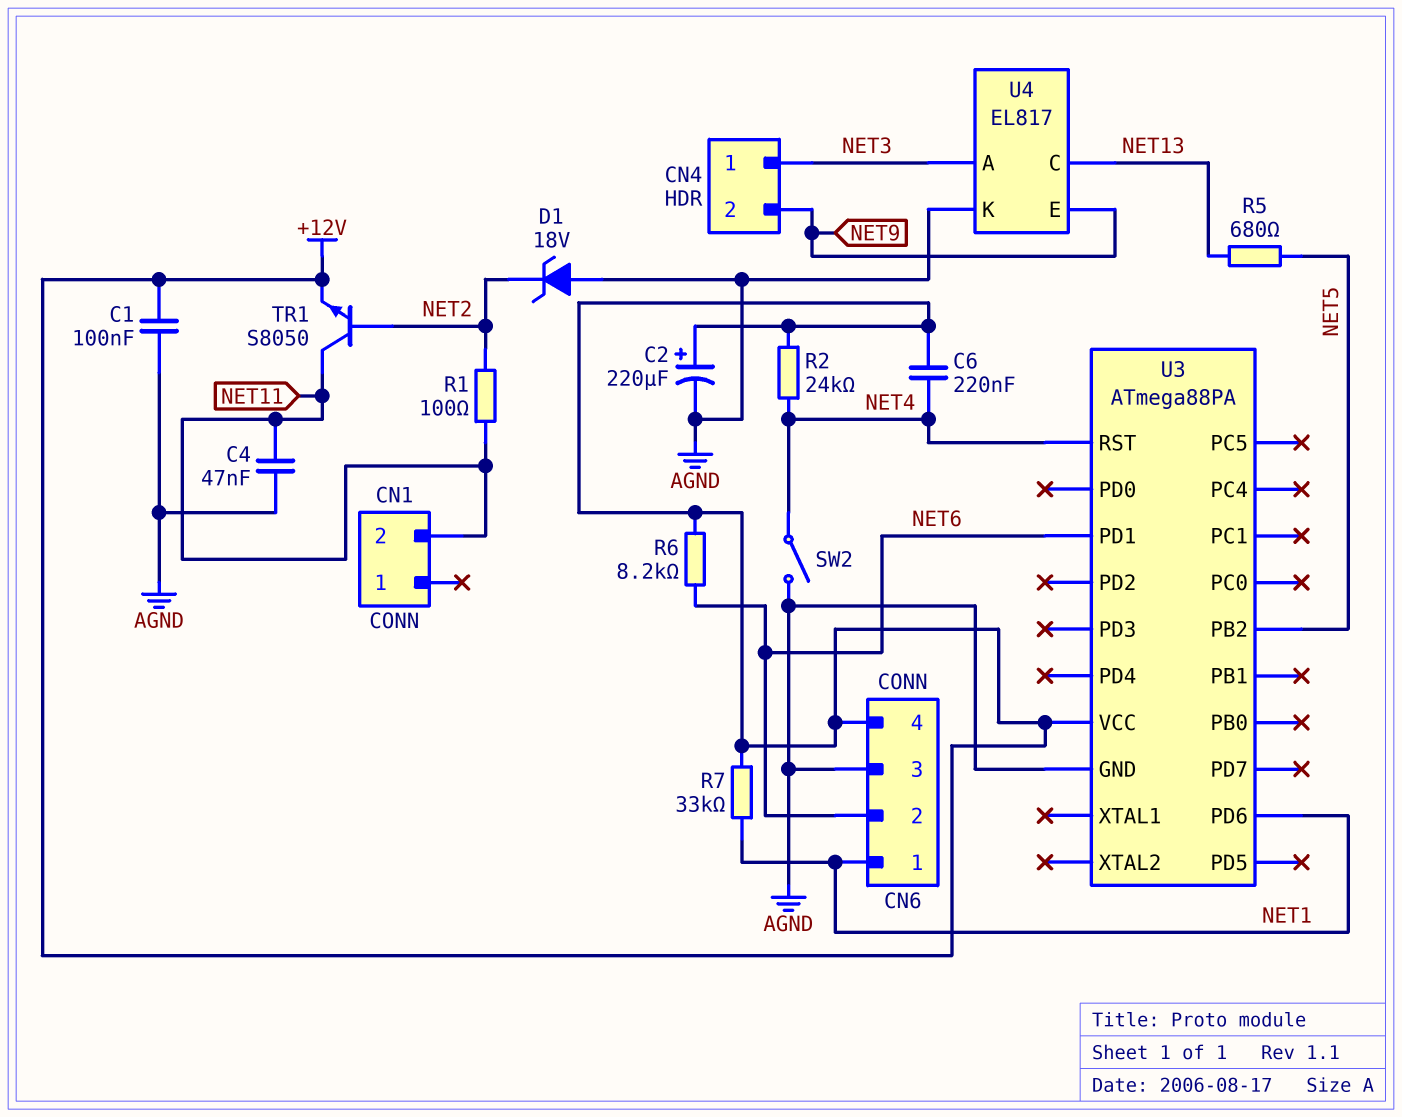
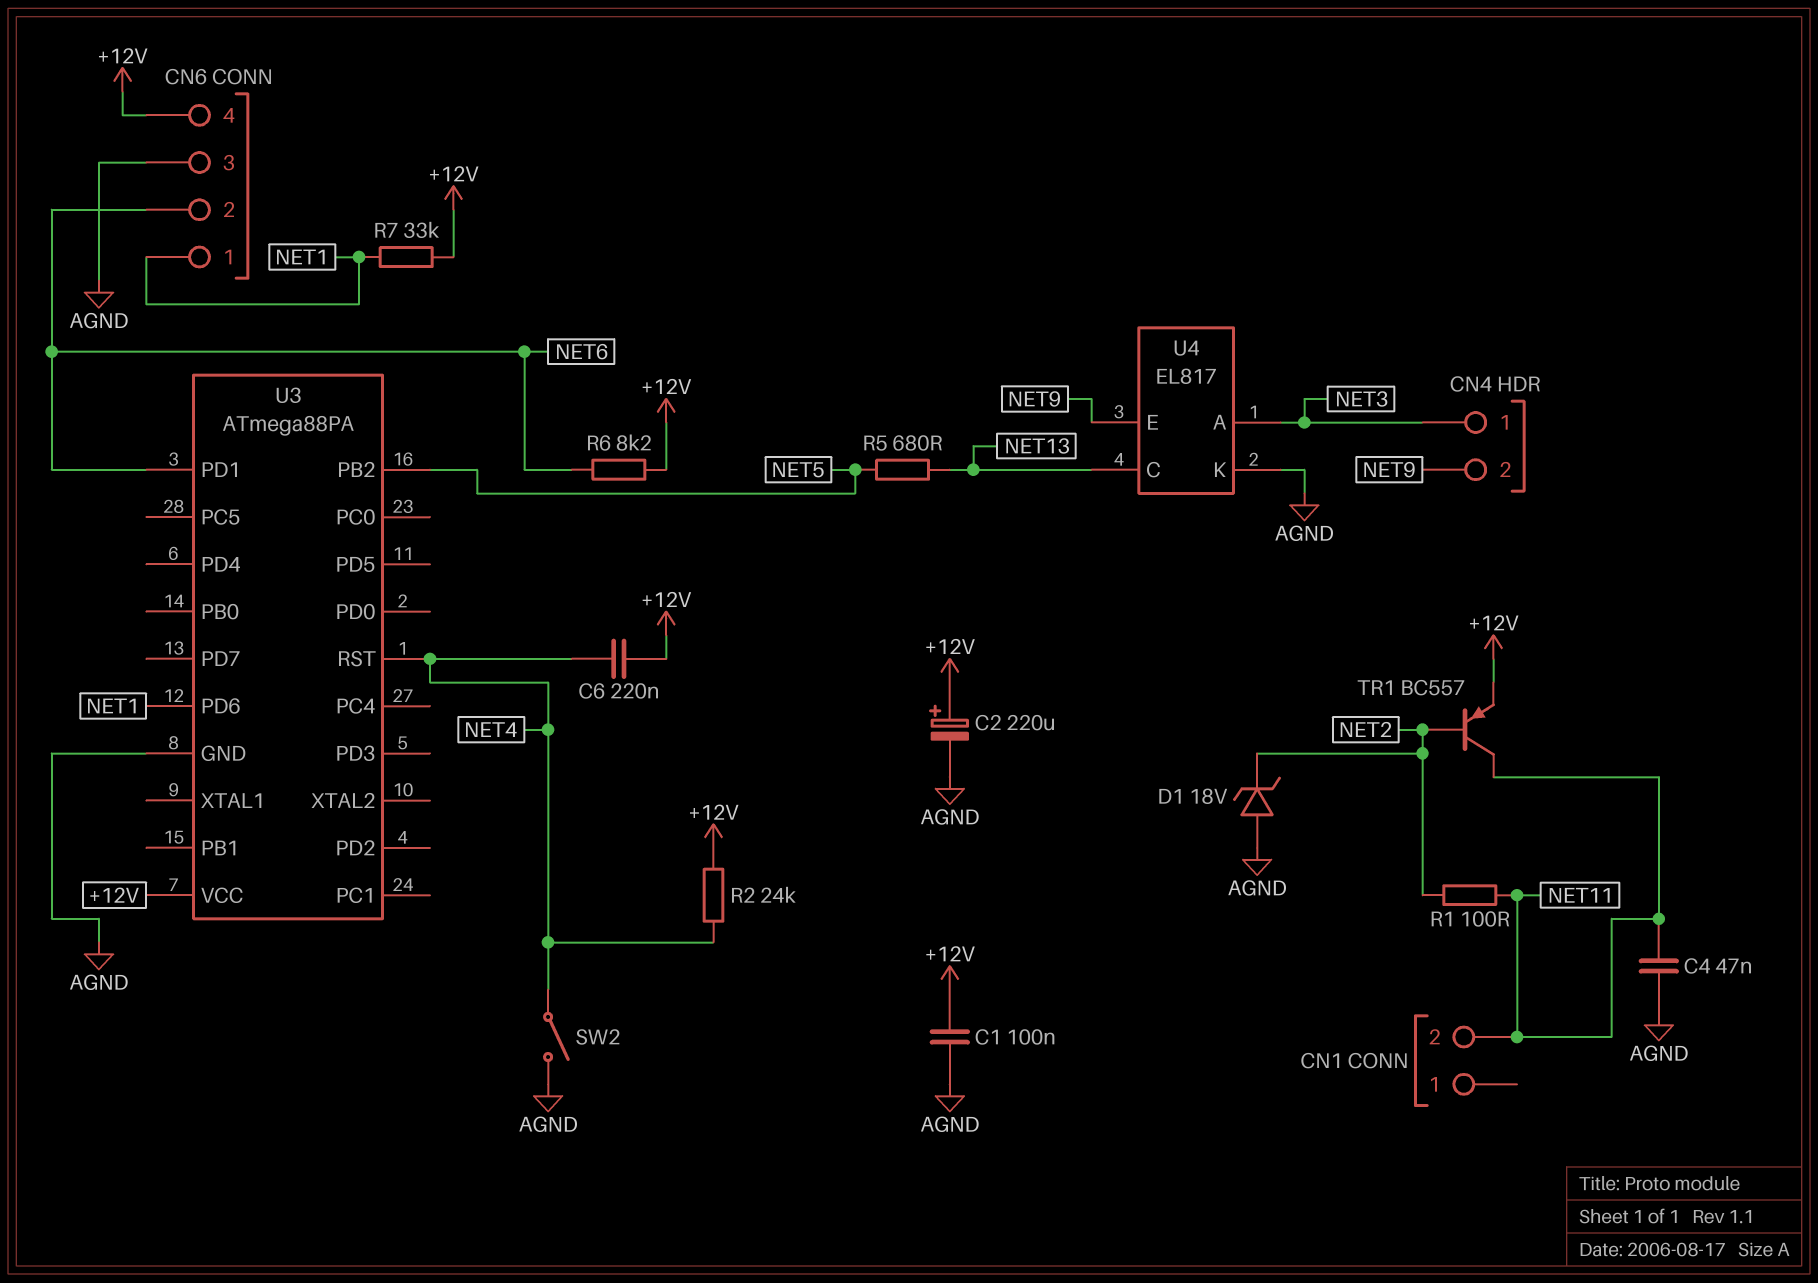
TR1: NPN S8050 (B NET2, C NET11, E +12V) -> PNP BC557 (B NET2, C NET11, E +12V)

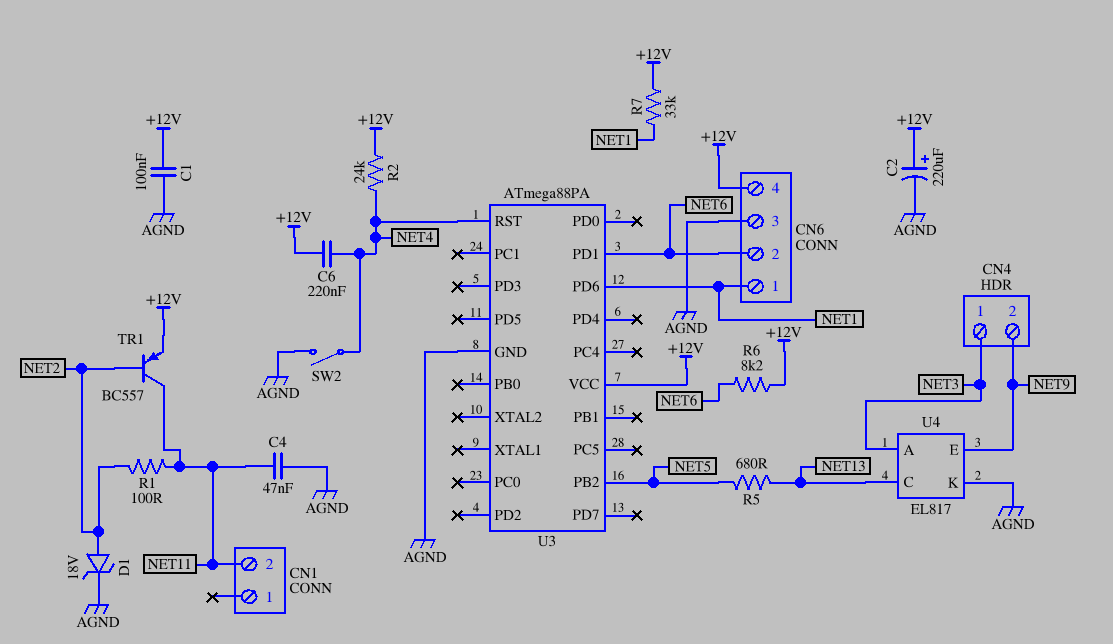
D1: zener 18V (A AGND, K NET2) -> zener 18V (A NET2, K AGND)

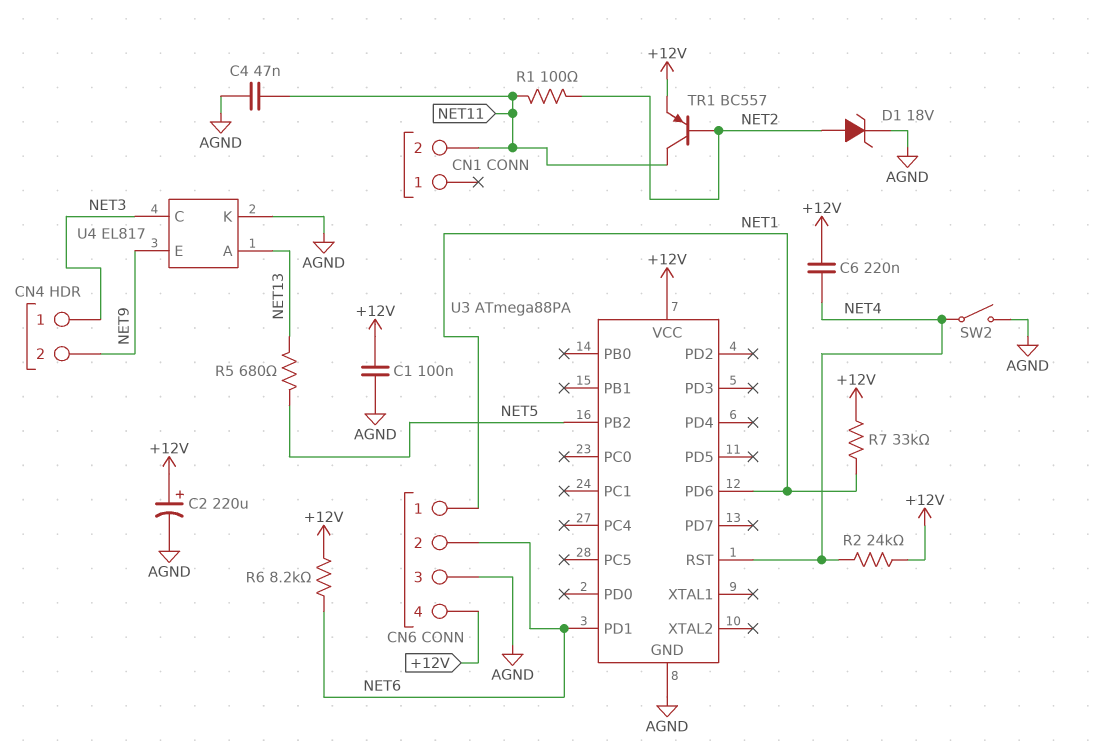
U4 pin A: NET3 -> NET13
U4 pin C: NET13 -> NET3

